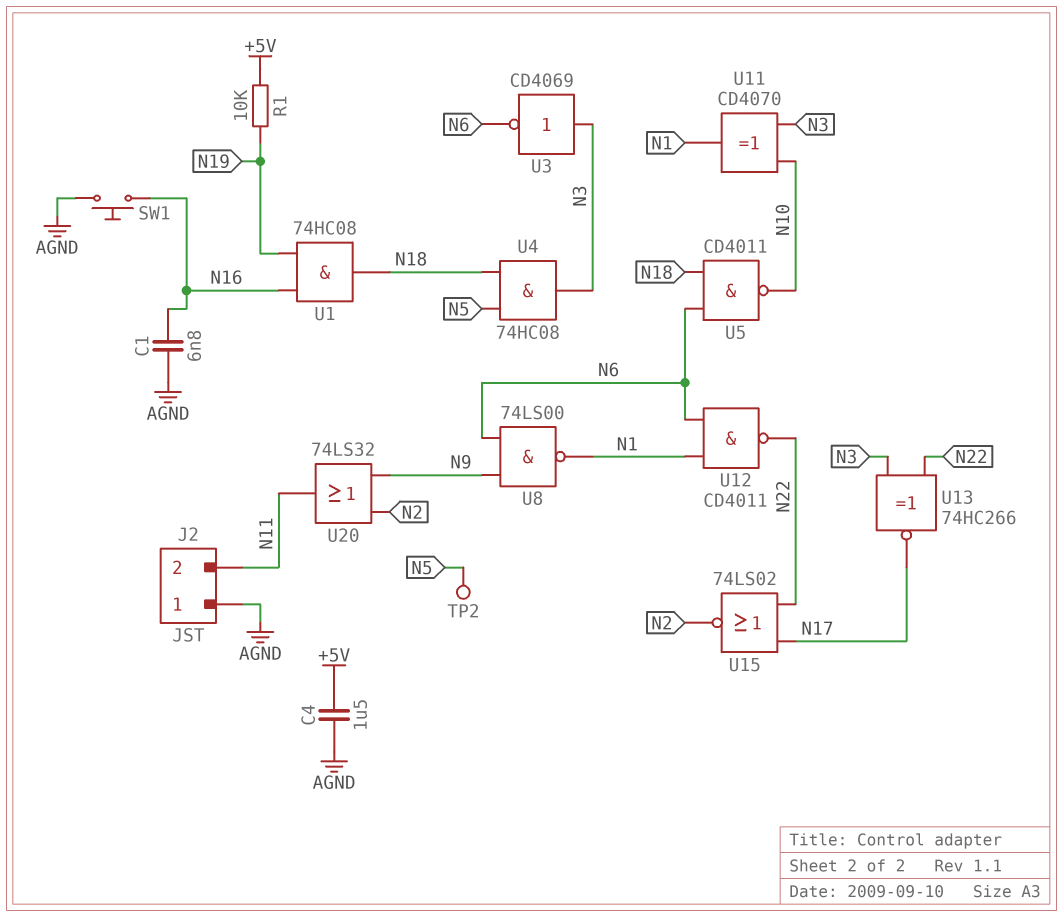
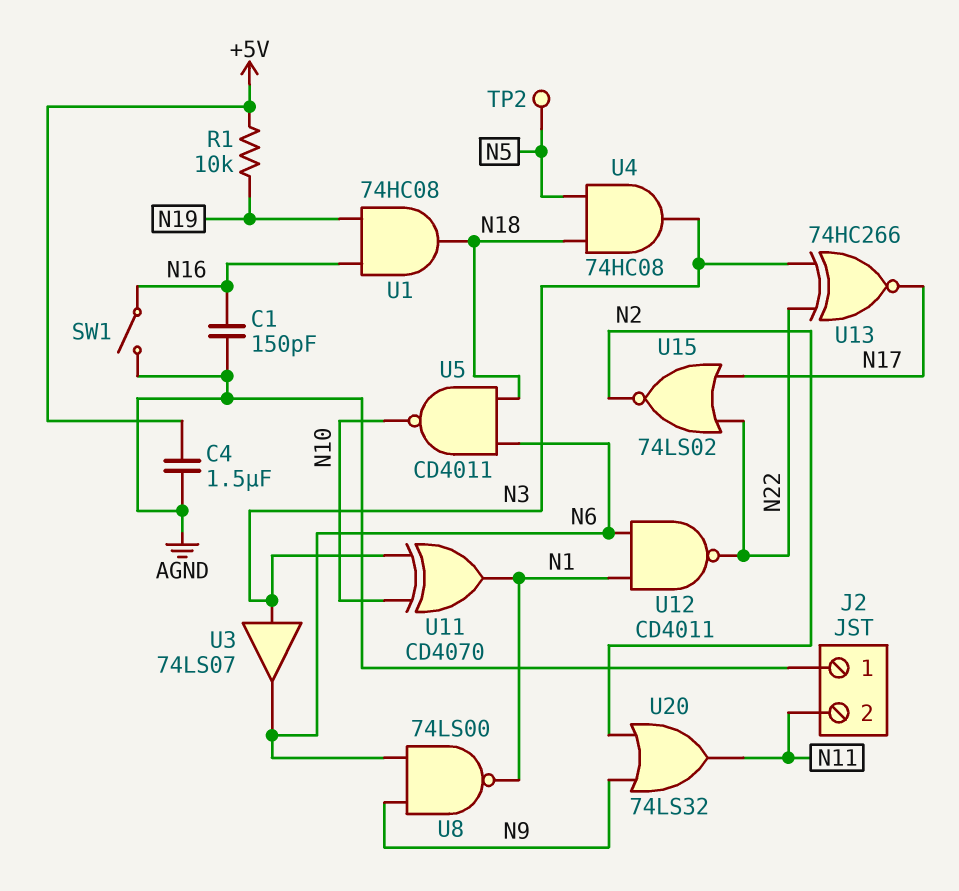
C1: 6.8nF (AGND, N16) -> 150pF (AGND, N16)
SW1: button (AGND, N16) -> switch (AGND, N16)
U3: NOT CD4069 (in N3, out N6) -> buffer 74LS07 (in N3, out N6)

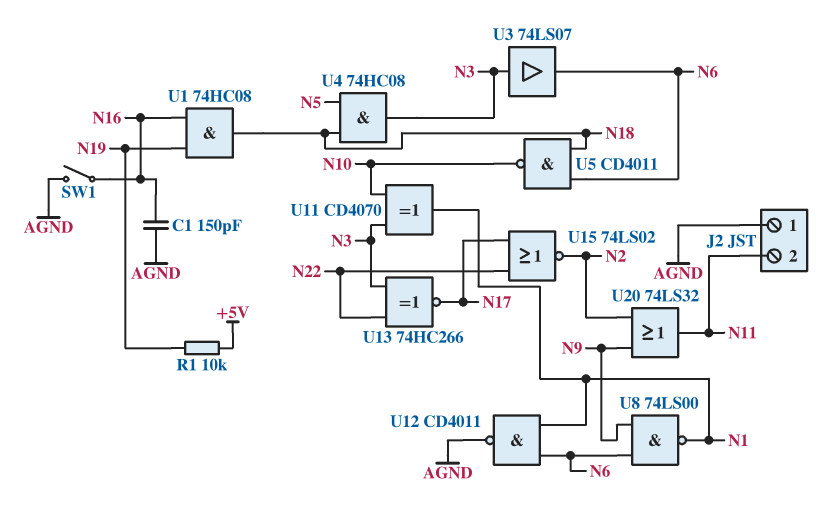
C4: 1.5uF (+5V, AGND) -> none
TP2: test point (N5) -> none
U12: NAND CD4011 (in N1, in N6, out N22) -> NAND CD4011 (in N1, in N6, out AGND)

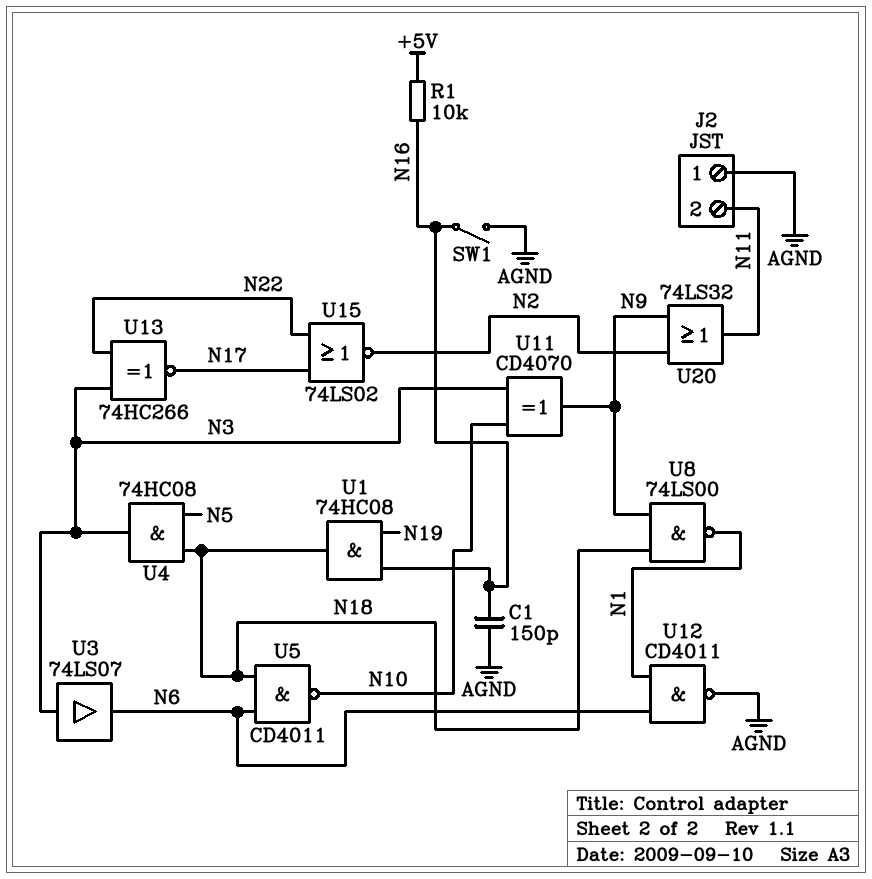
R1: 10k (+5V, N19) -> 10k (+5V, N16)
U8: NAND 74LS00 (in N6, in N9, out N1) -> NAND 74LS00 (in N9, in N18, out N1)
U11: XOR CD4070 (in N3, in N10, out N1) -> XOR CD4070 (in N3, in N10, out N9)

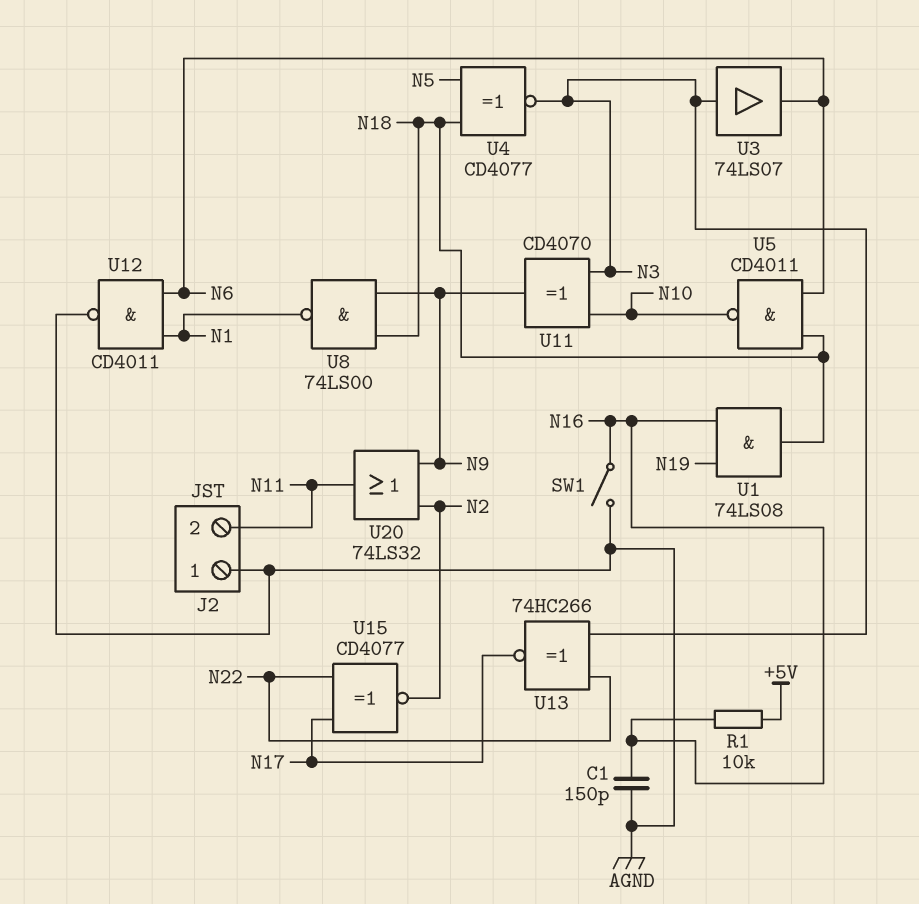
U1: AND 74HC08 (in N16, in N19, out N18) -> AND 74LS08 (in N16, in N19, out N18)
U4: AND 74HC08 (in N5, in N18, out N3) -> XNOR CD4077 (in N5, in N18, out N3)
U15: NOR 74LS02 (in N17, in N22, out N2) -> XNOR CD4077 (in N17, in N22, out N2)

